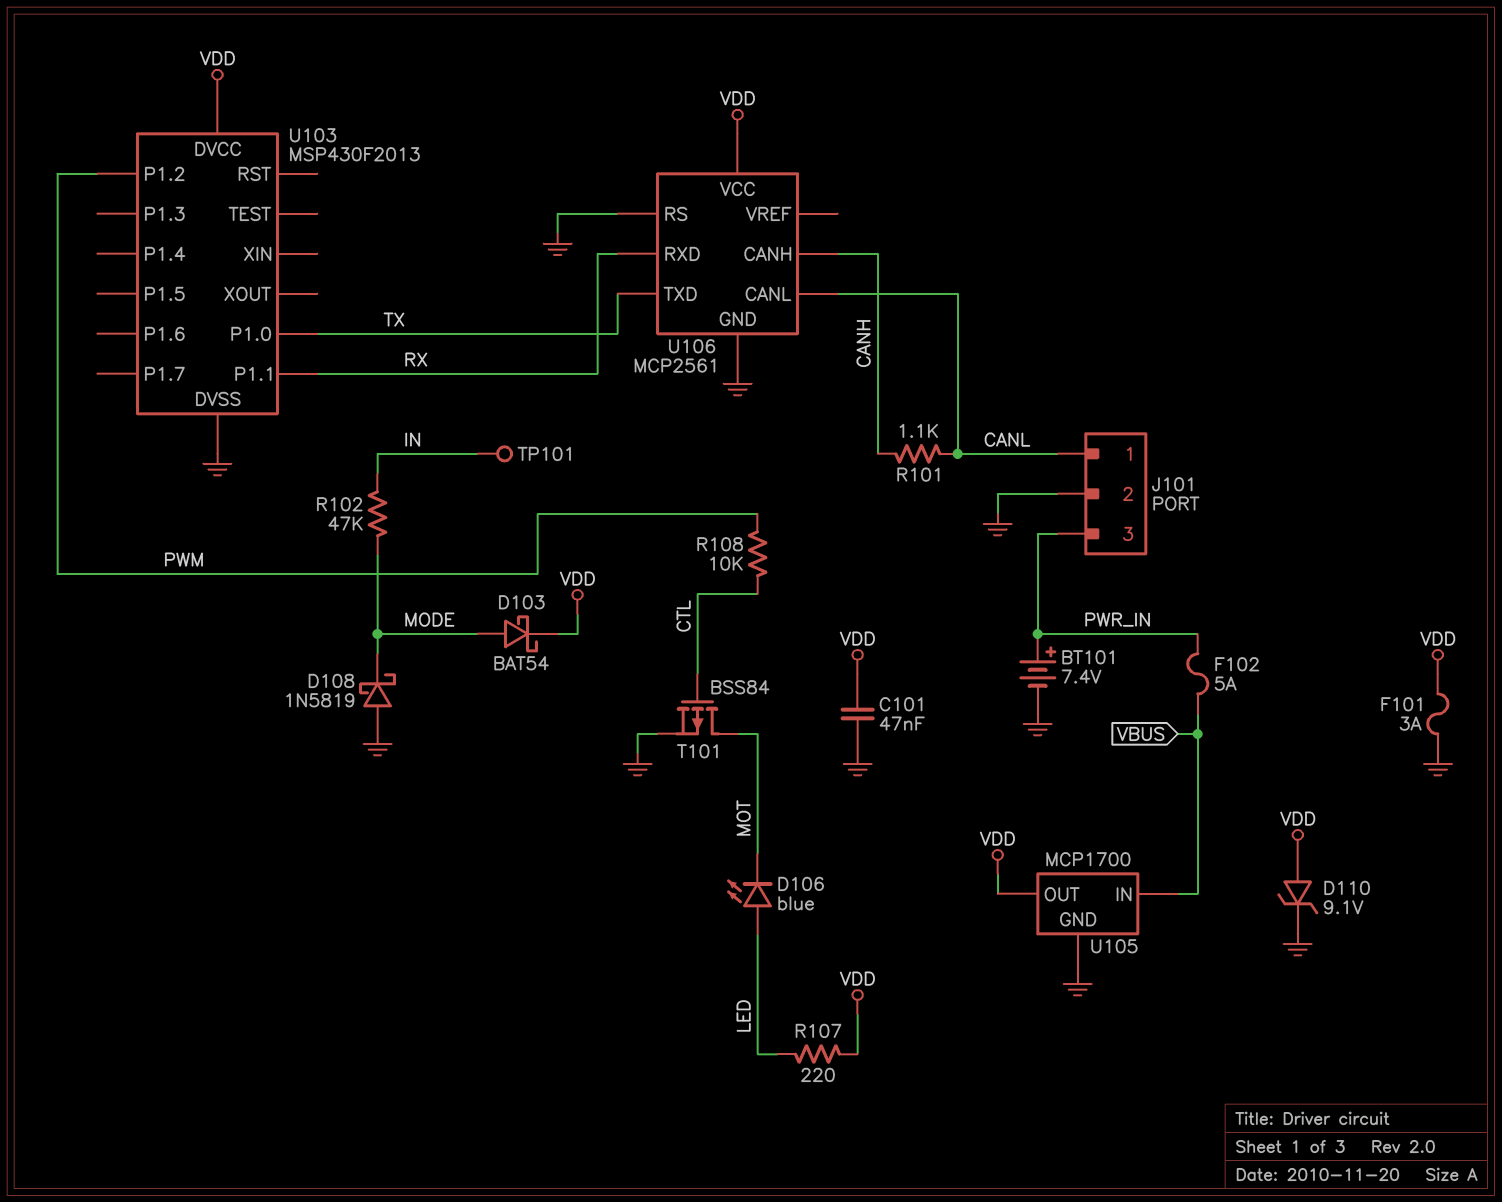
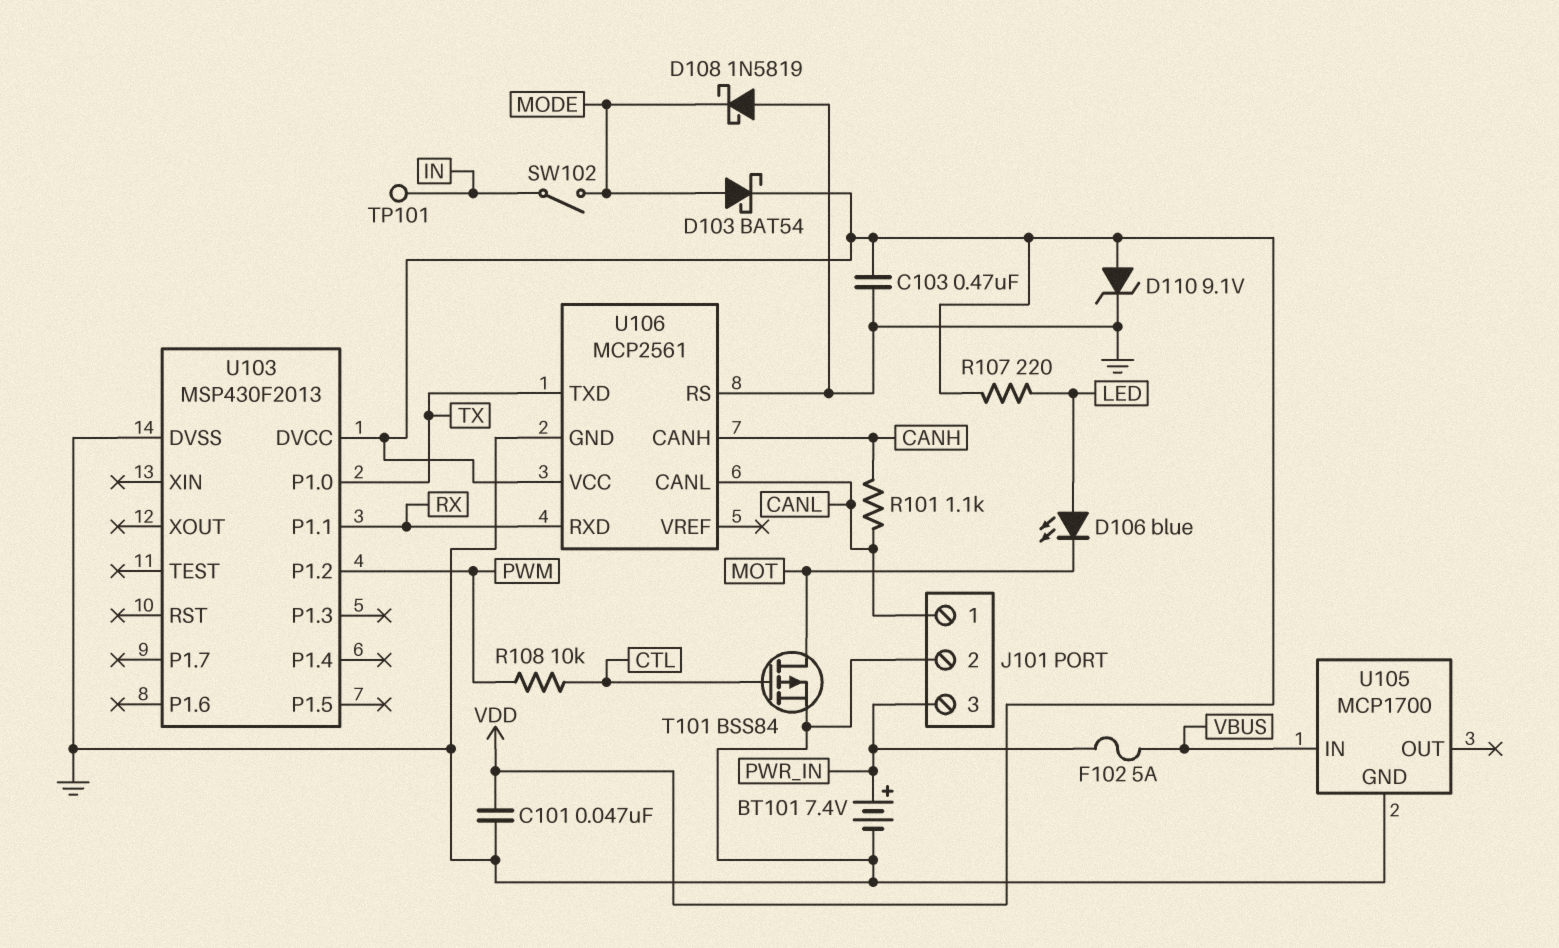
C103: none -> 470nF (GND, VDD)
F101: 3A (GND, VDD) -> none
R102: 47k (IN, MODE) -> none
SW102: none -> switch (IN, MODE)
U105 pin OUT: VDD -> none

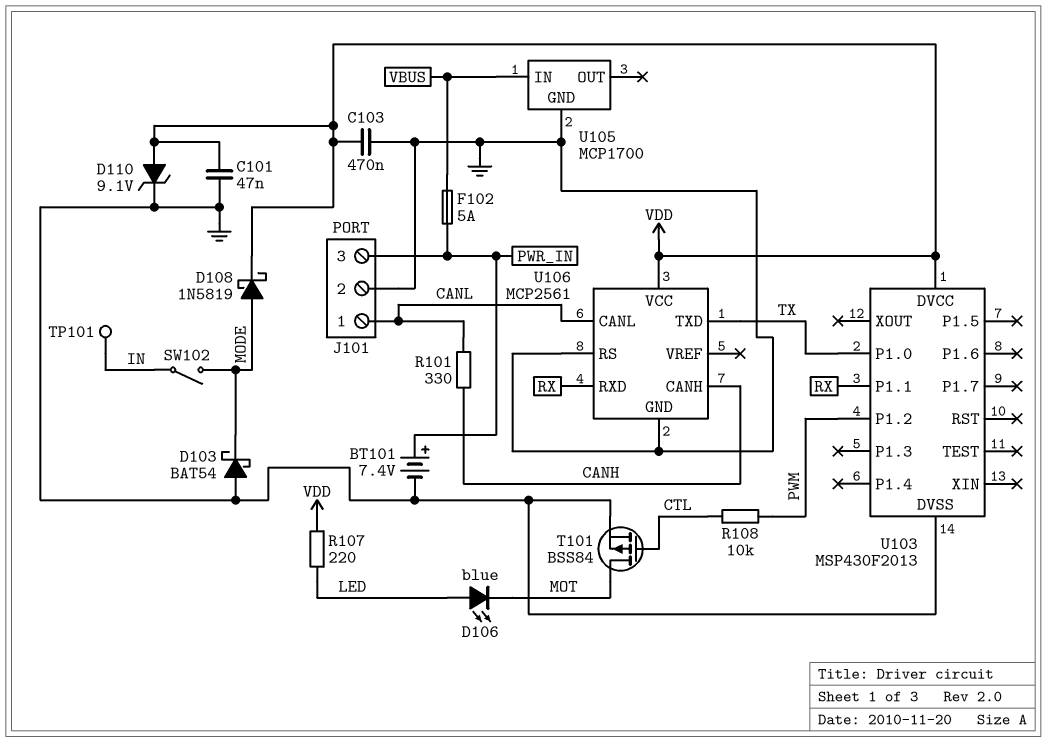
D103: schottky BAT54 (A MODE, K VDD) -> schottky BAT54 (A GND, K MODE)
D108: schottky 1N5819 (A GND, K MODE) -> schottky 1N5819 (A MODE, K VDD)
R101: 1.1k (CANH, CANL) -> 330 (CANH, CANL)

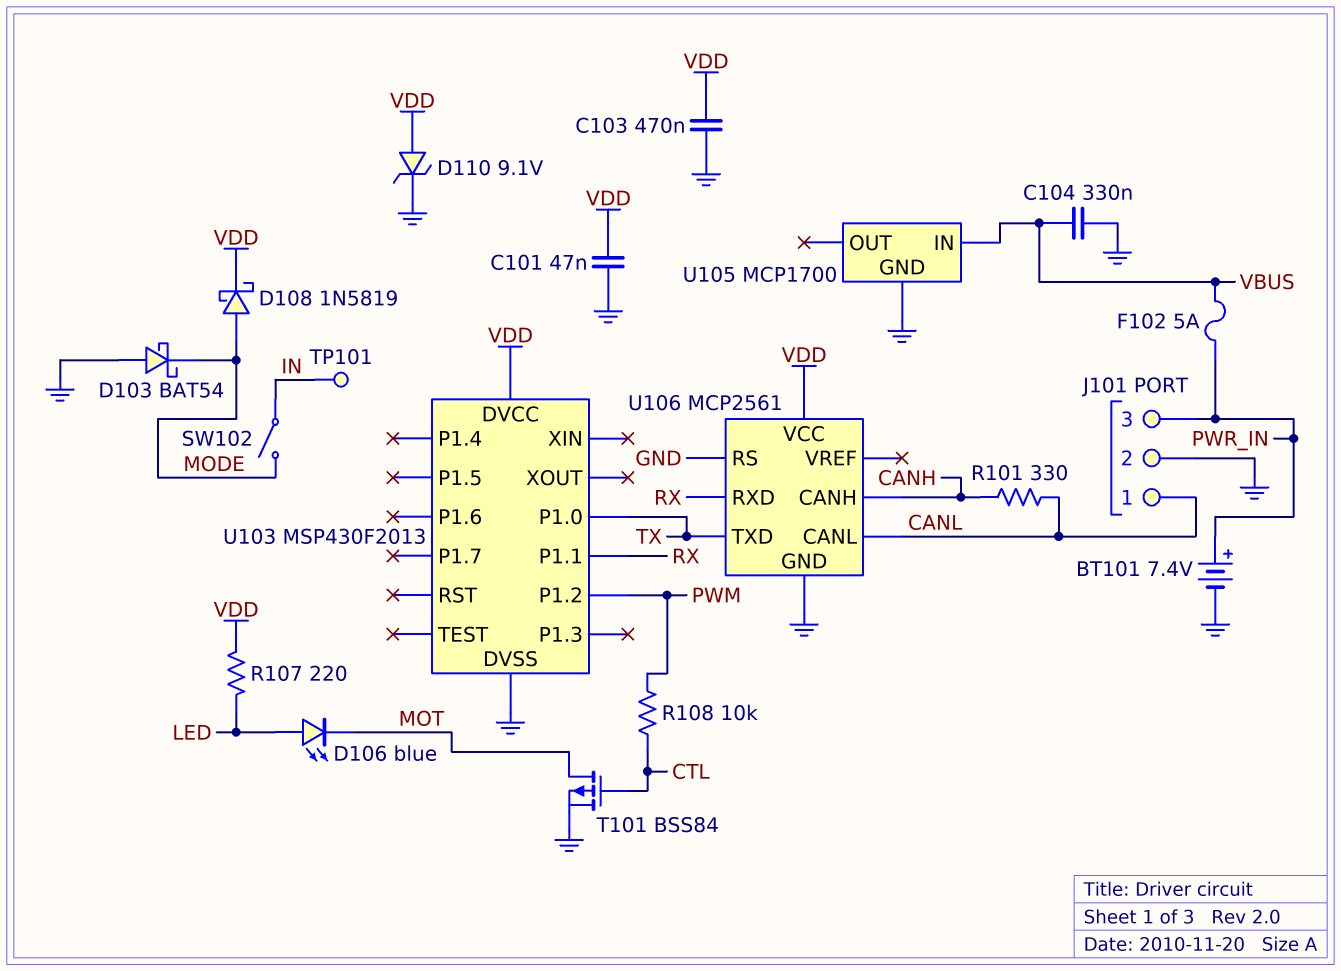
C104: none -> 330nF (GND, VBUS)

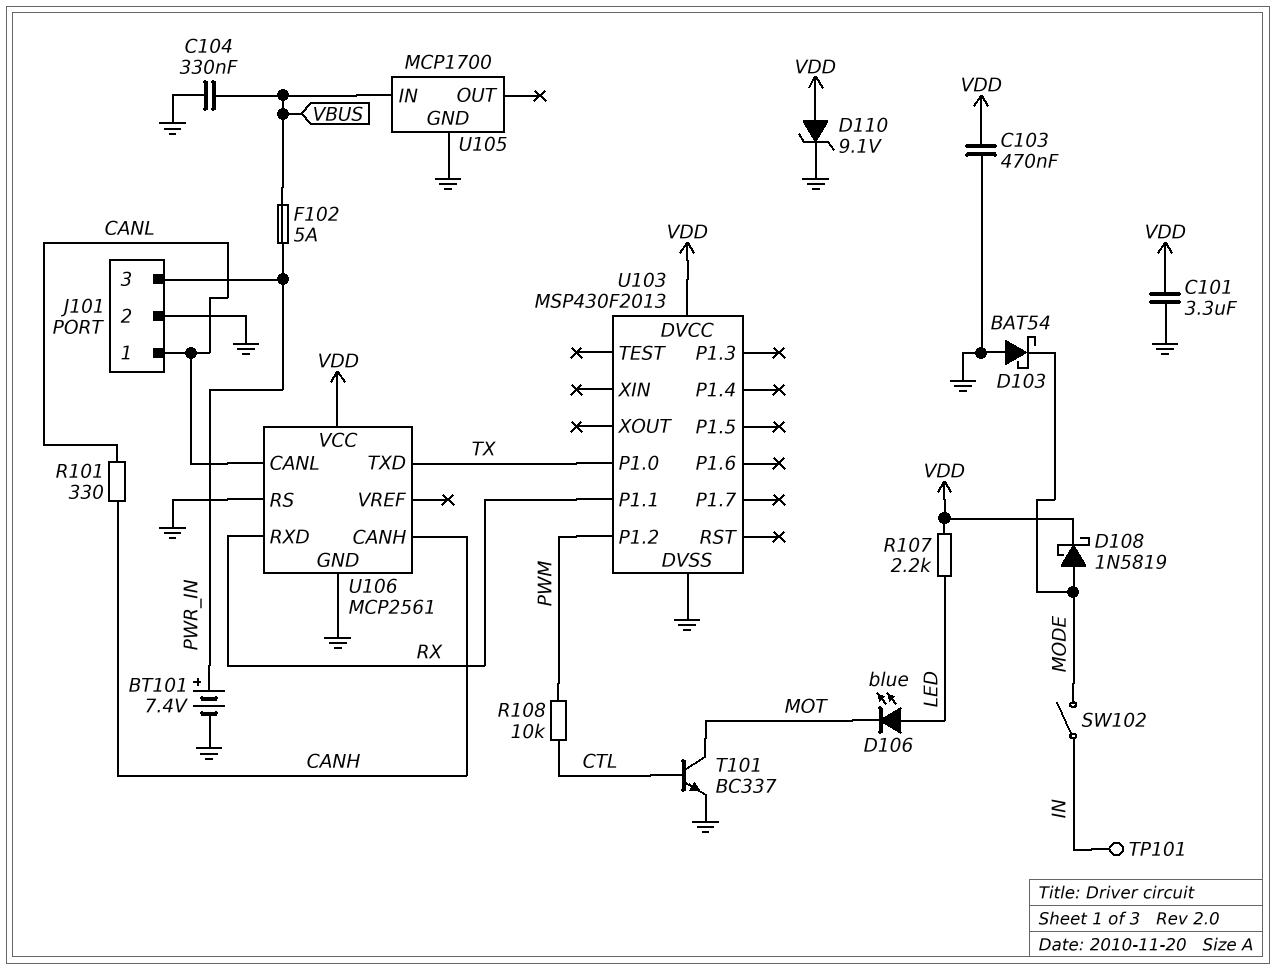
C101: 47nF (GND, VDD) -> 3.3uF (GND, VDD)
R107: 220 (LED, VDD) -> 2.2k (LED, VDD)
T101: PMOS BSS84 (G CTL, D MOT, S GND) -> NPN BC337 (B CTL, C MOT, E GND)

